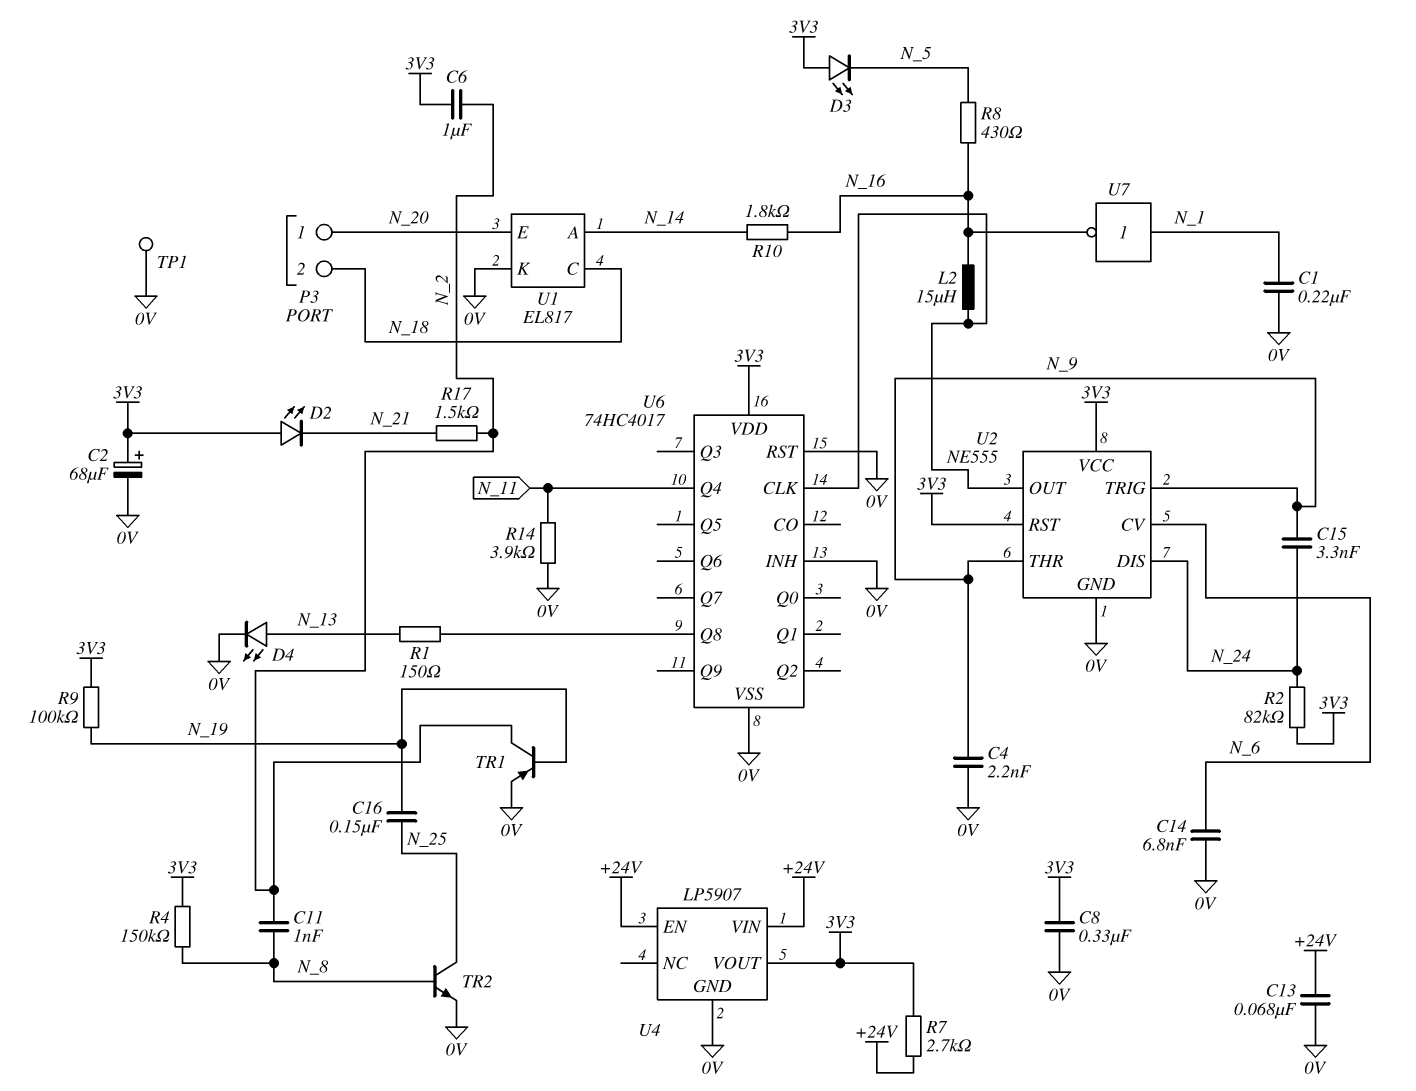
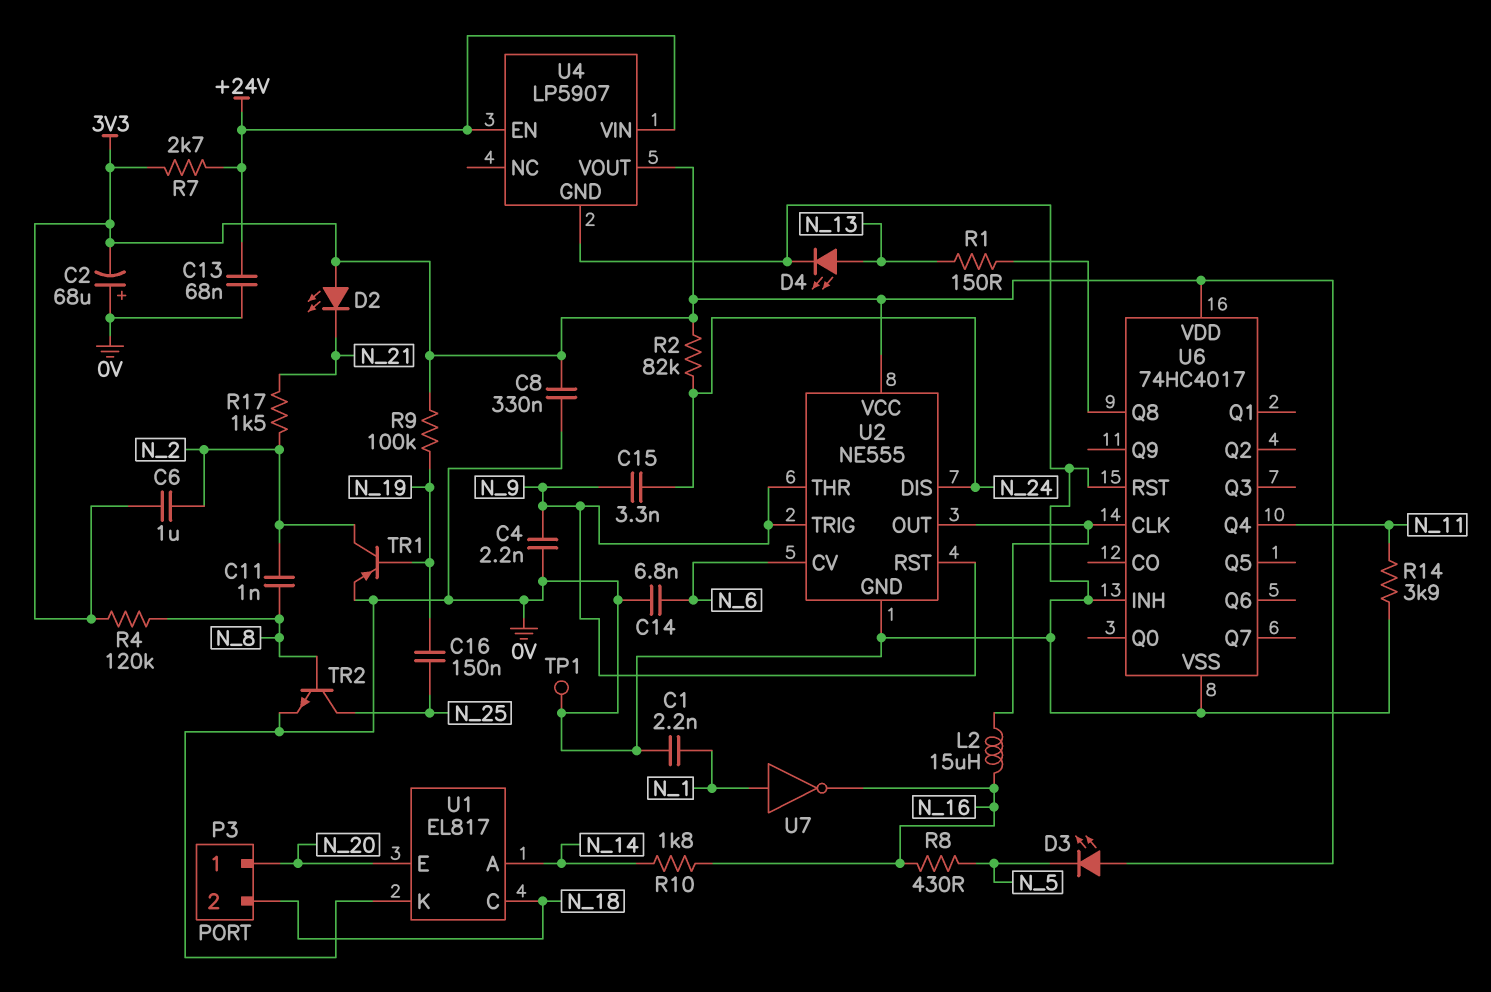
C1: 220nF (0V, N_1) -> 2.2nF (0V, N_1)
C2: 68uF (plus 3V3, minus 0V) -> 68uF (plus 0V, minus 3V3)
R4: 150k (3V3, N_8) -> 120k (3V3, N_8)
U2 pin RST: 3V3 -> N_9

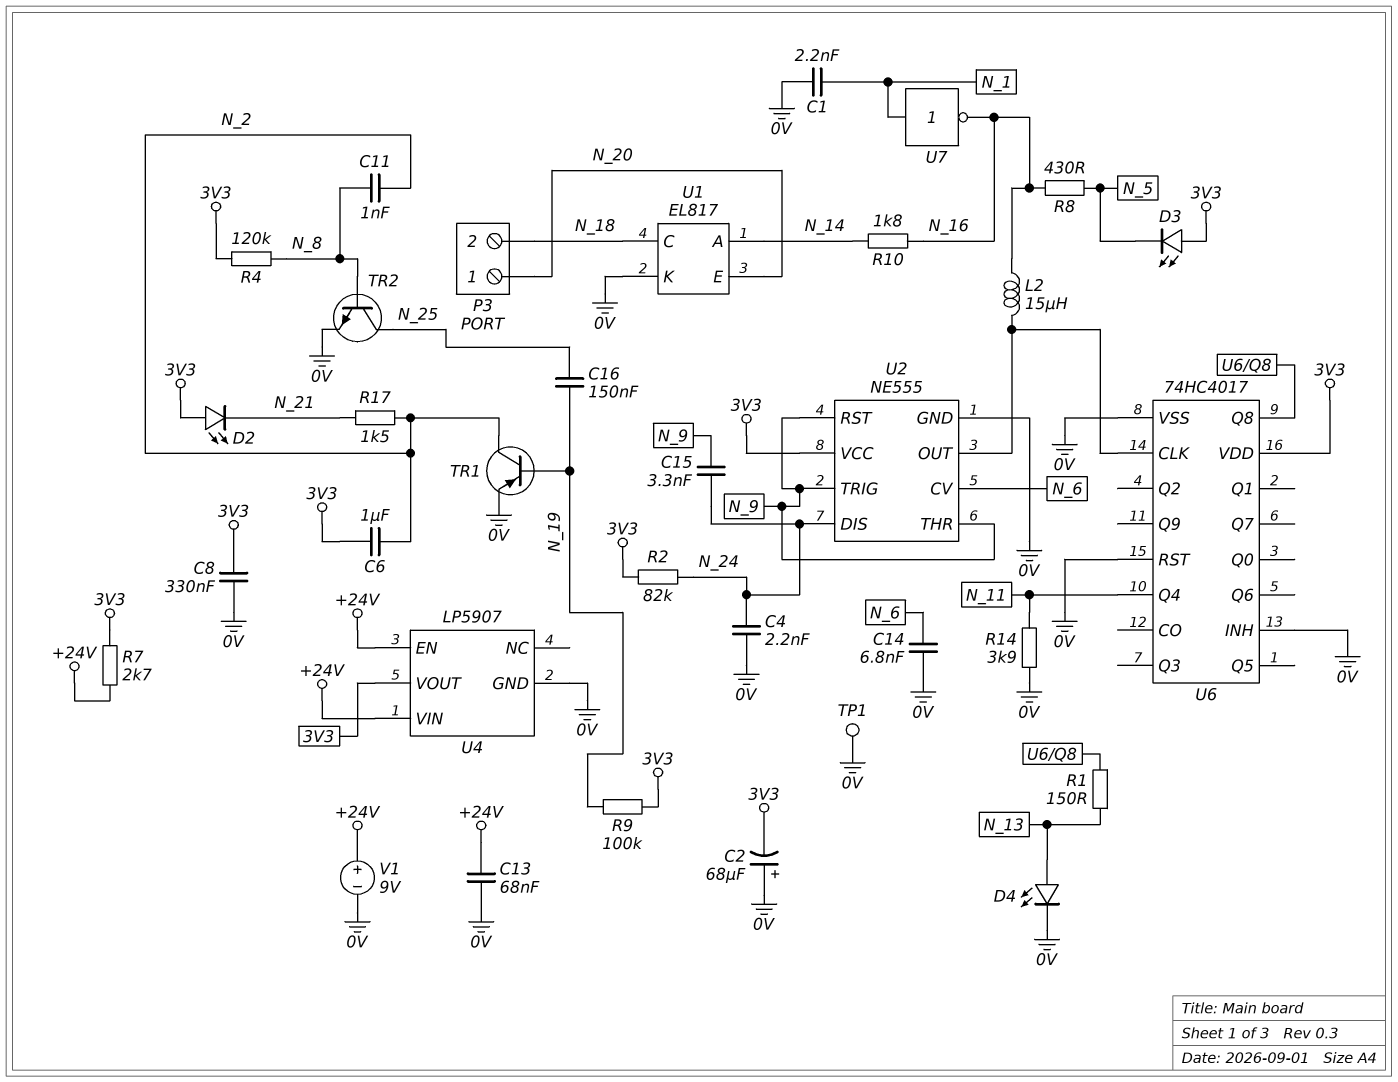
C4: 2.2nF (0V, N_9) -> 2.2nF (0V, N_24)
V1: none -> 9V (plus +24V, minus 0V)

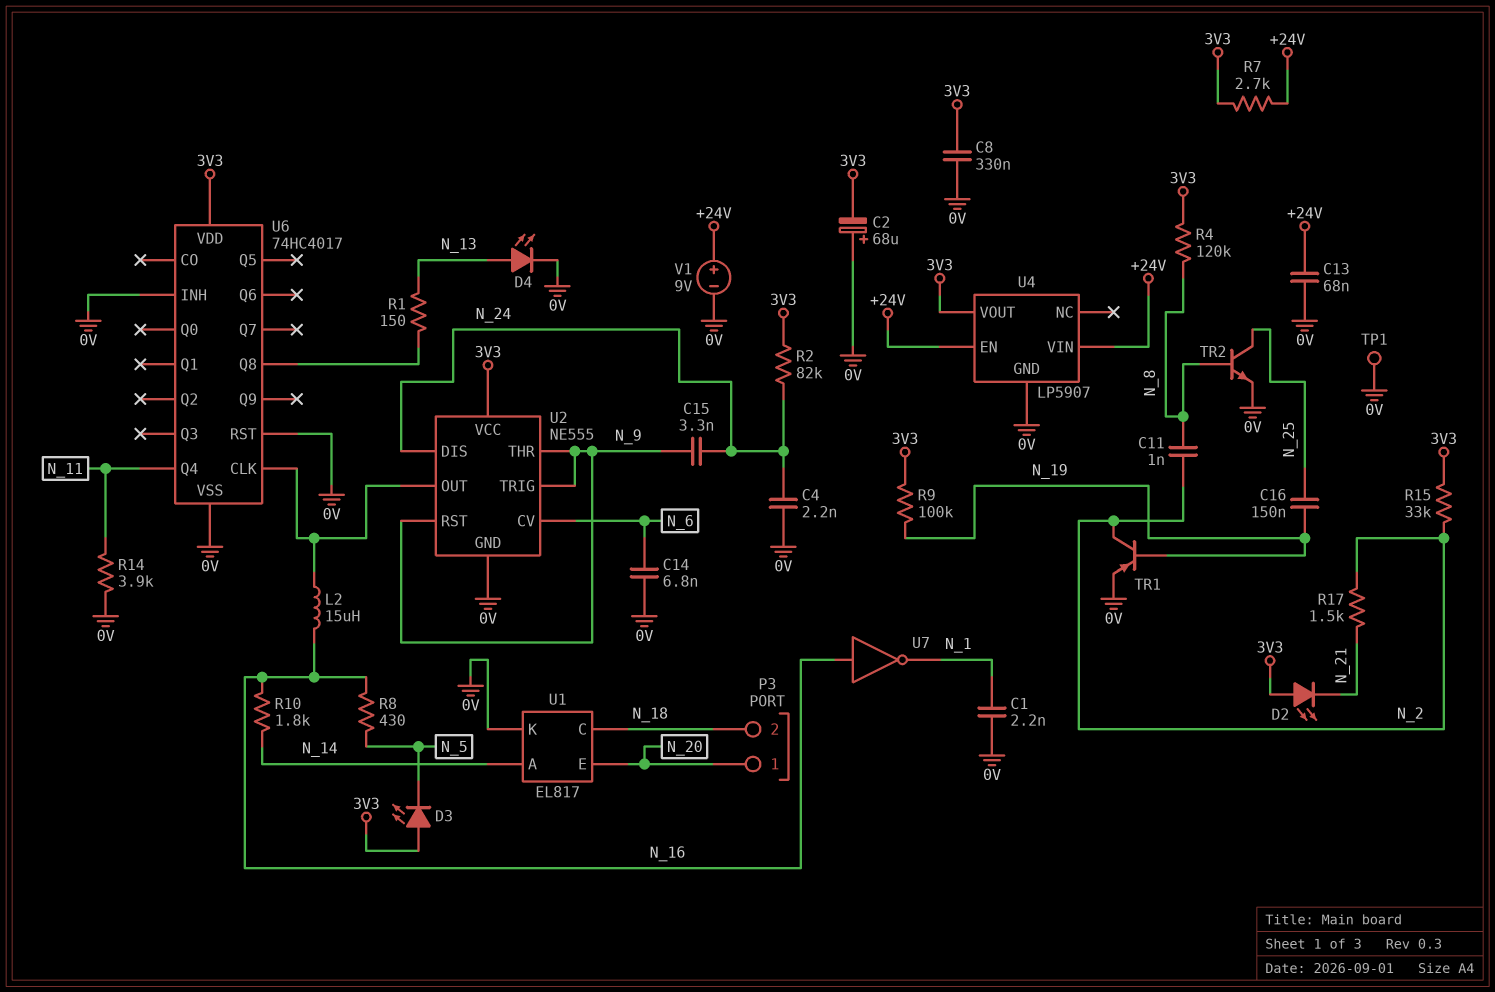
C6: 1uF (3V3, N_2) -> none
R15: none -> 33k (3V3, N_2)
U7: NOT (in N_1, out N_16) -> NOT (in N_16, out N_1)

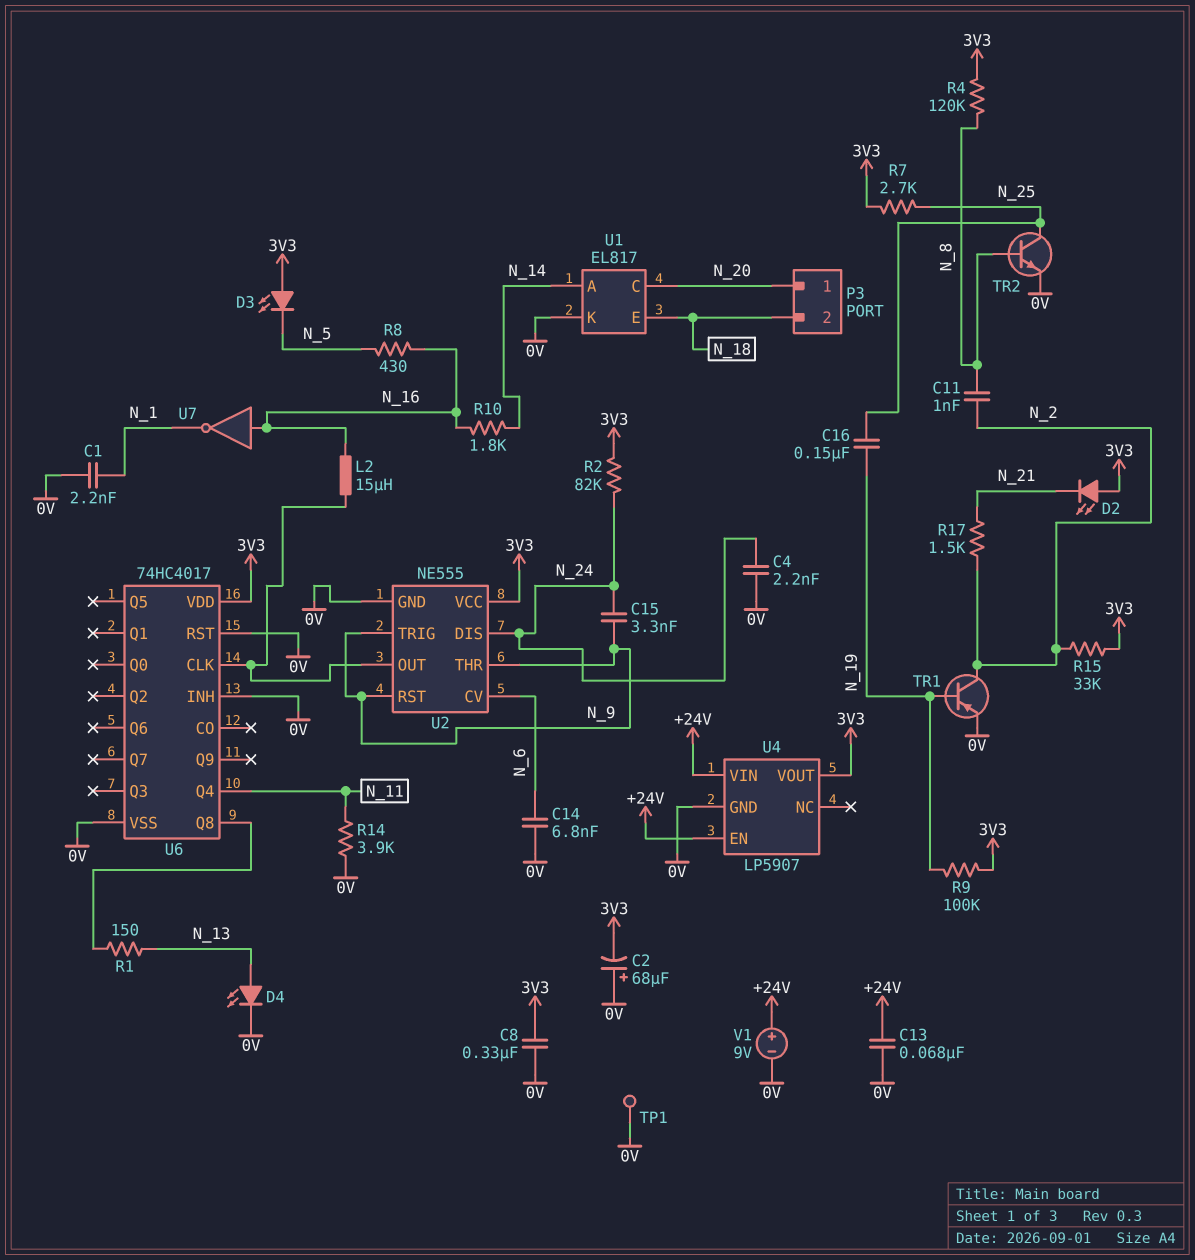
R7: 2.7k (+24V, 3V3) -> 2.7k (3V3, N_25)
U1 pin C: N_18 -> N_20
U1 pin E: N_20 -> N_18

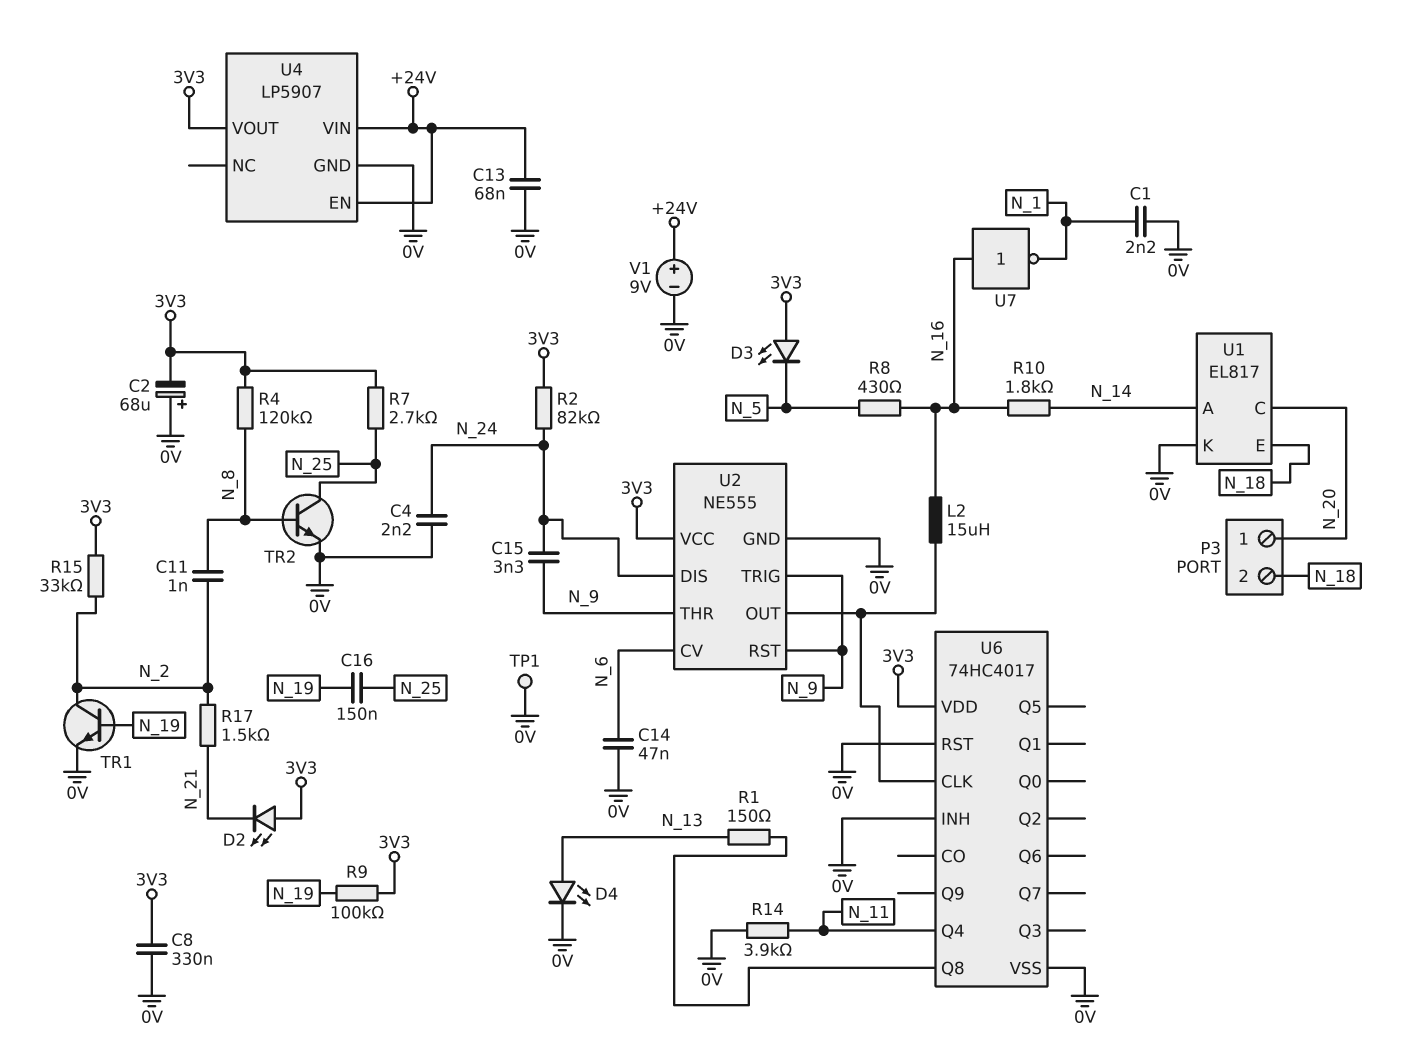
C14: 6.8nF (0V, N_6) -> 47nF (0V, N_6)
TR1: PNP (B N_19, C N_2, E 0V) -> NPN (B N_19, C N_2, E 0V)

